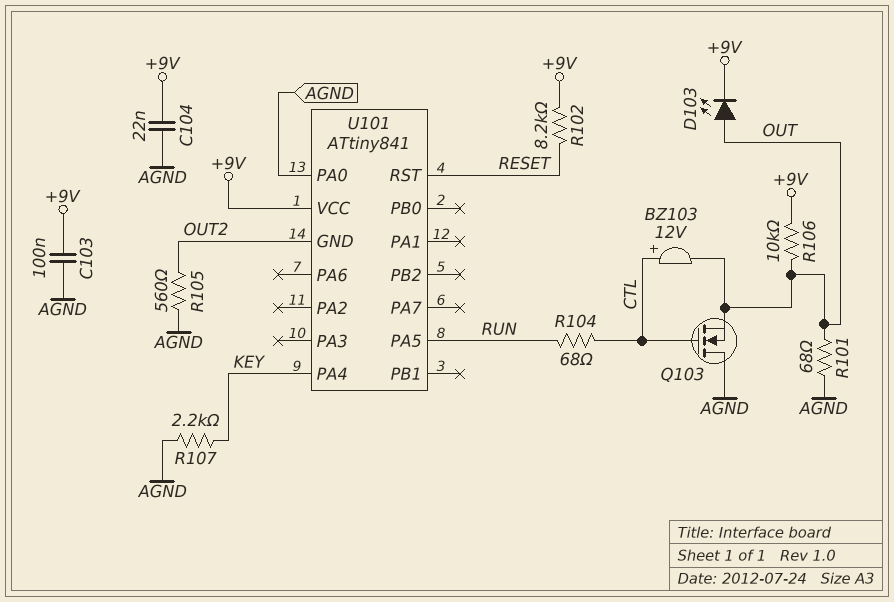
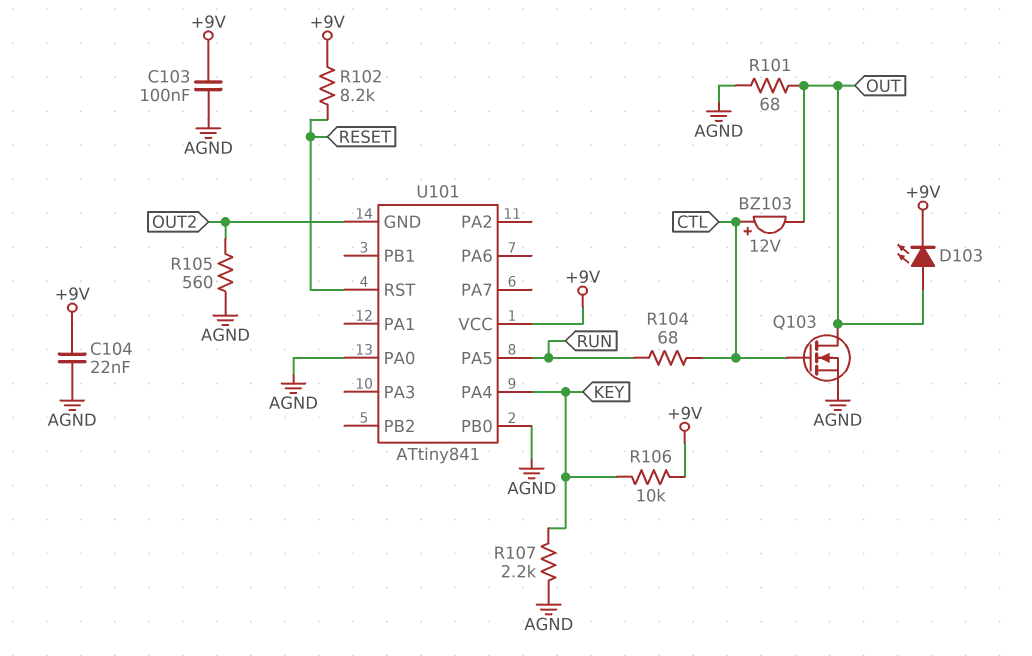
Q103: NMOS (G CTL, D AGND, S OUT) -> NMOS (G CTL, D OUT, S AGND)
R106: 10k (+9V, OUT) -> 10k (+9V, KEY)
U101 pin PB0: none -> AGND

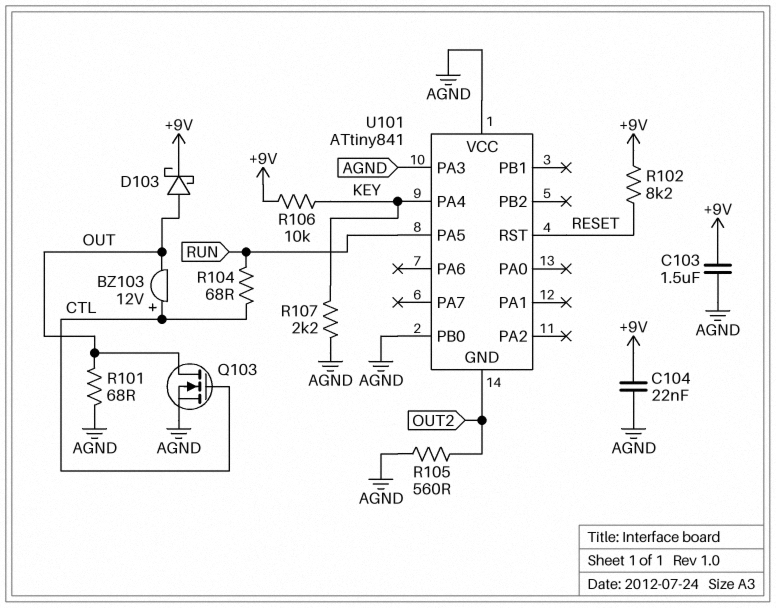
C103: 100nF (+9V, AGND) -> 1.5uF (+9V, AGND)
D103: LED (A OUT, K +9V) -> schottky (A OUT, K +9V)
U101 pin PA0: AGND -> none
U101 pin PA3: none -> AGND
U101 pin VCC: +9V -> AGND

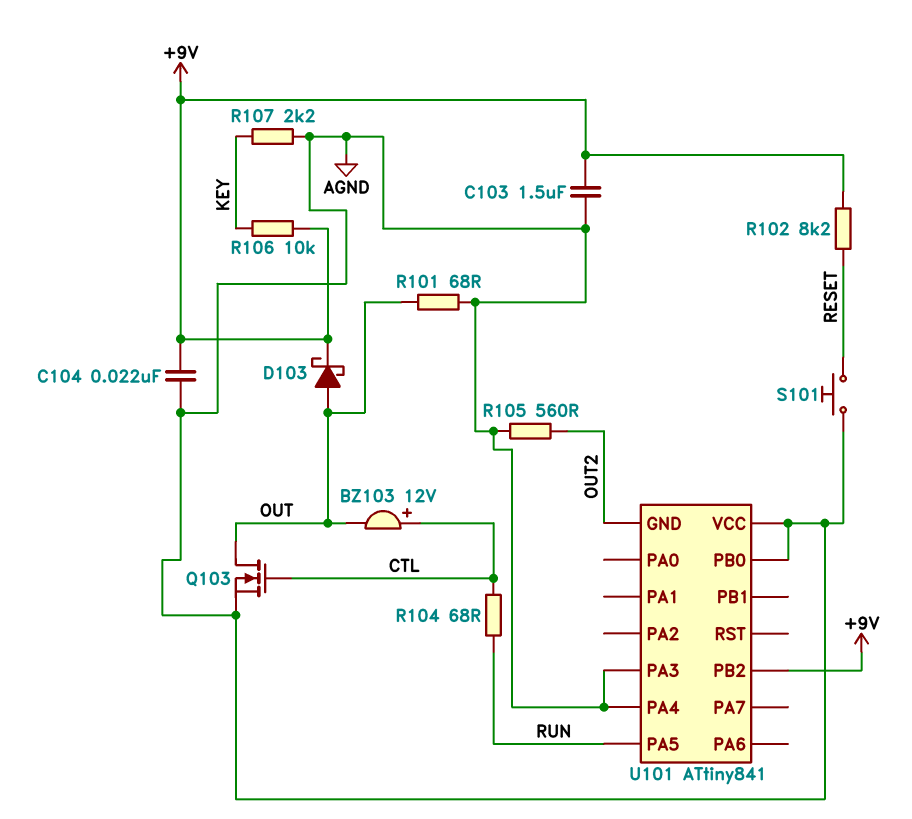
S101: none -> button (AGND, RESET)
U101 pin PA4: KEY -> AGND
U101 pin PB2: none -> +9V
U101 pin RST: RESET -> none

